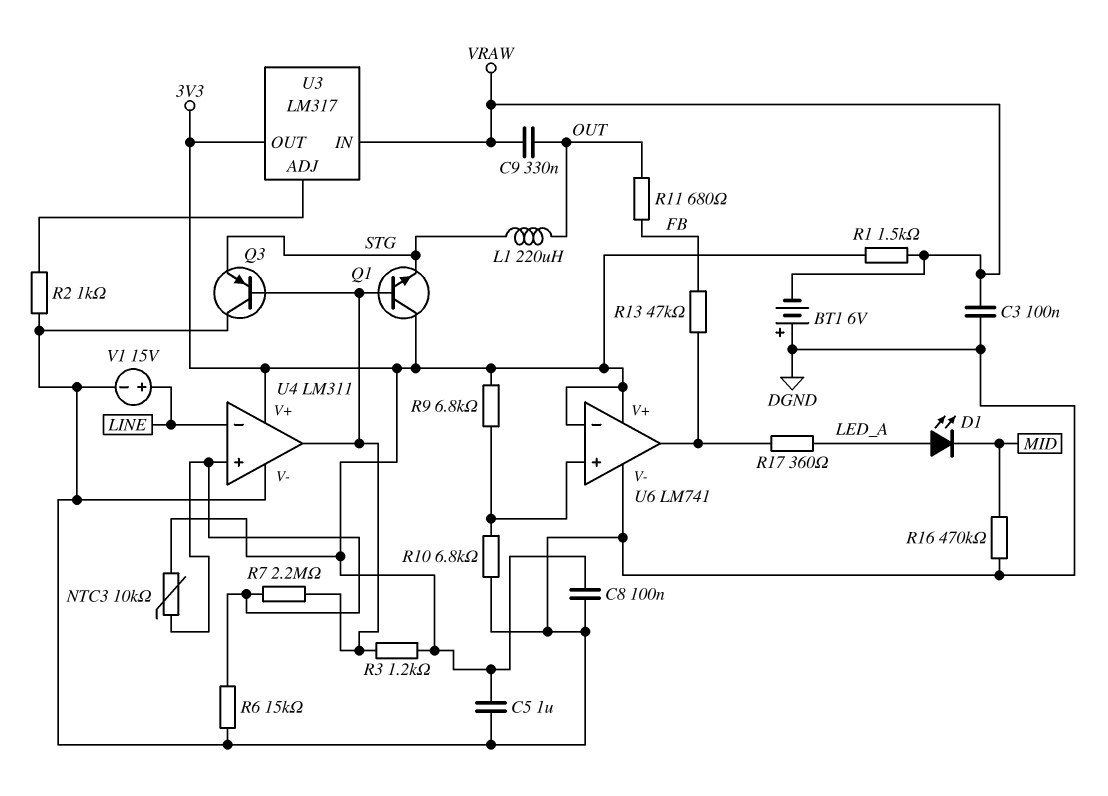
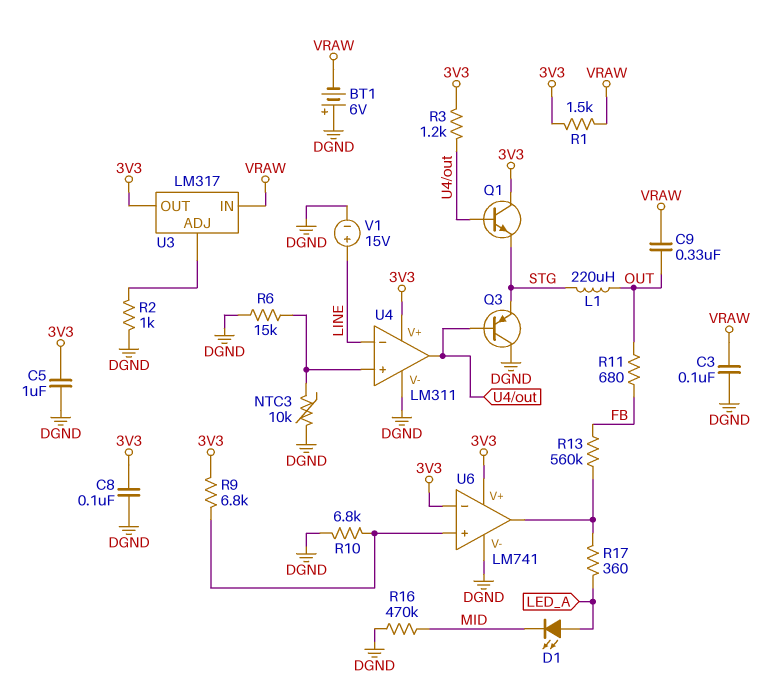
NTC3: 10k (3V3, U4/in+) -> 10k (DGND, U4/in+)
R7: 2.2M (U4/in+, U4/out) -> none
R13: 47k (FB, U6/out) -> 560k (FB, U6/out)

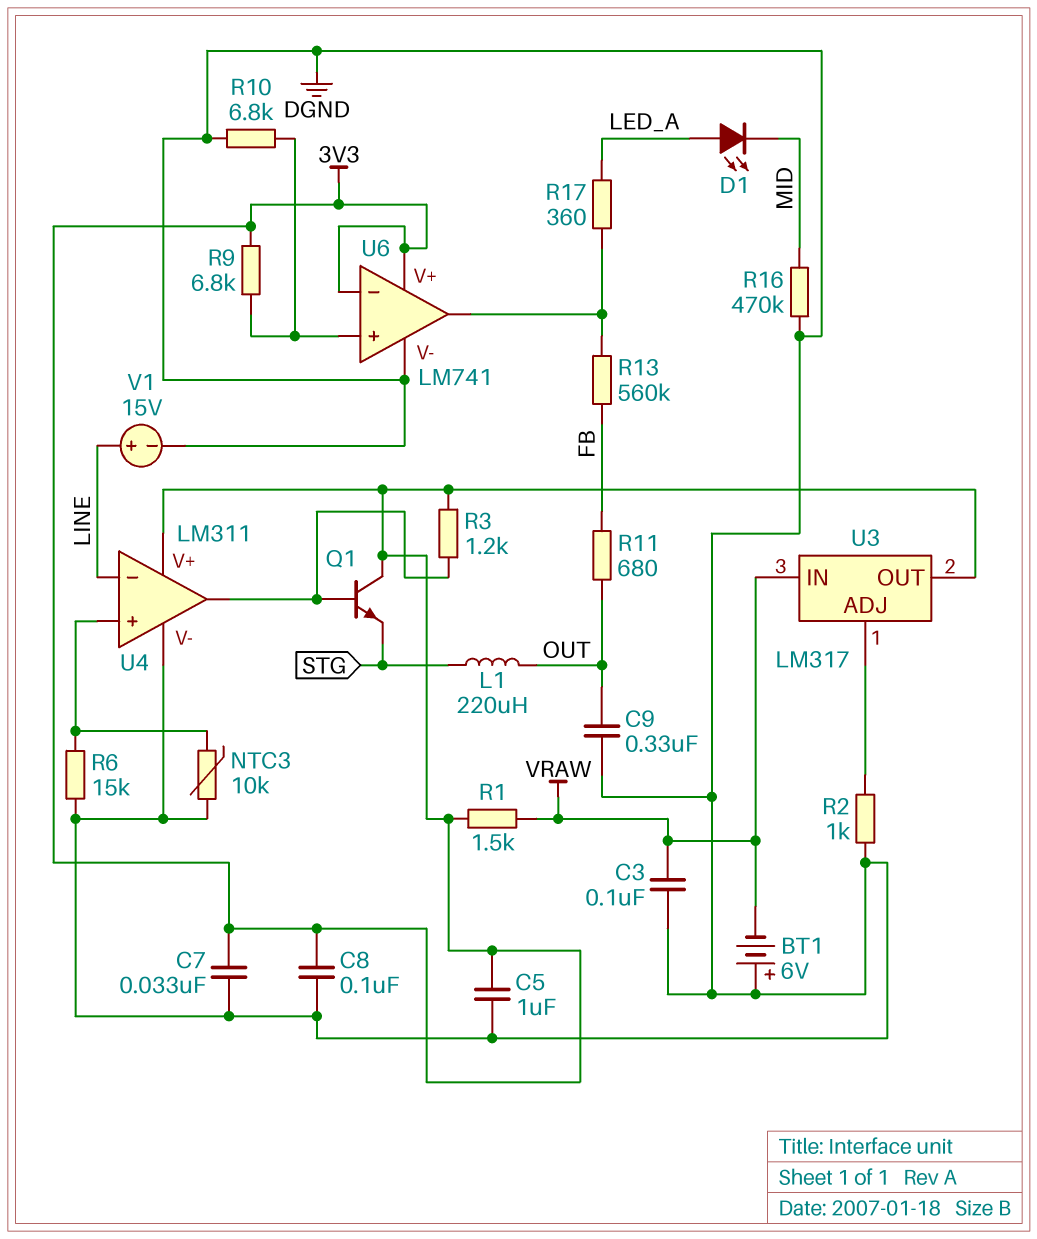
C7: none -> 33nF (3V3, DGND)
C9: 330nF (OUT, VRAW) -> 330nF (DGND, OUT)
Q3: PNP (B U4/out, C DGND, E STG) -> none

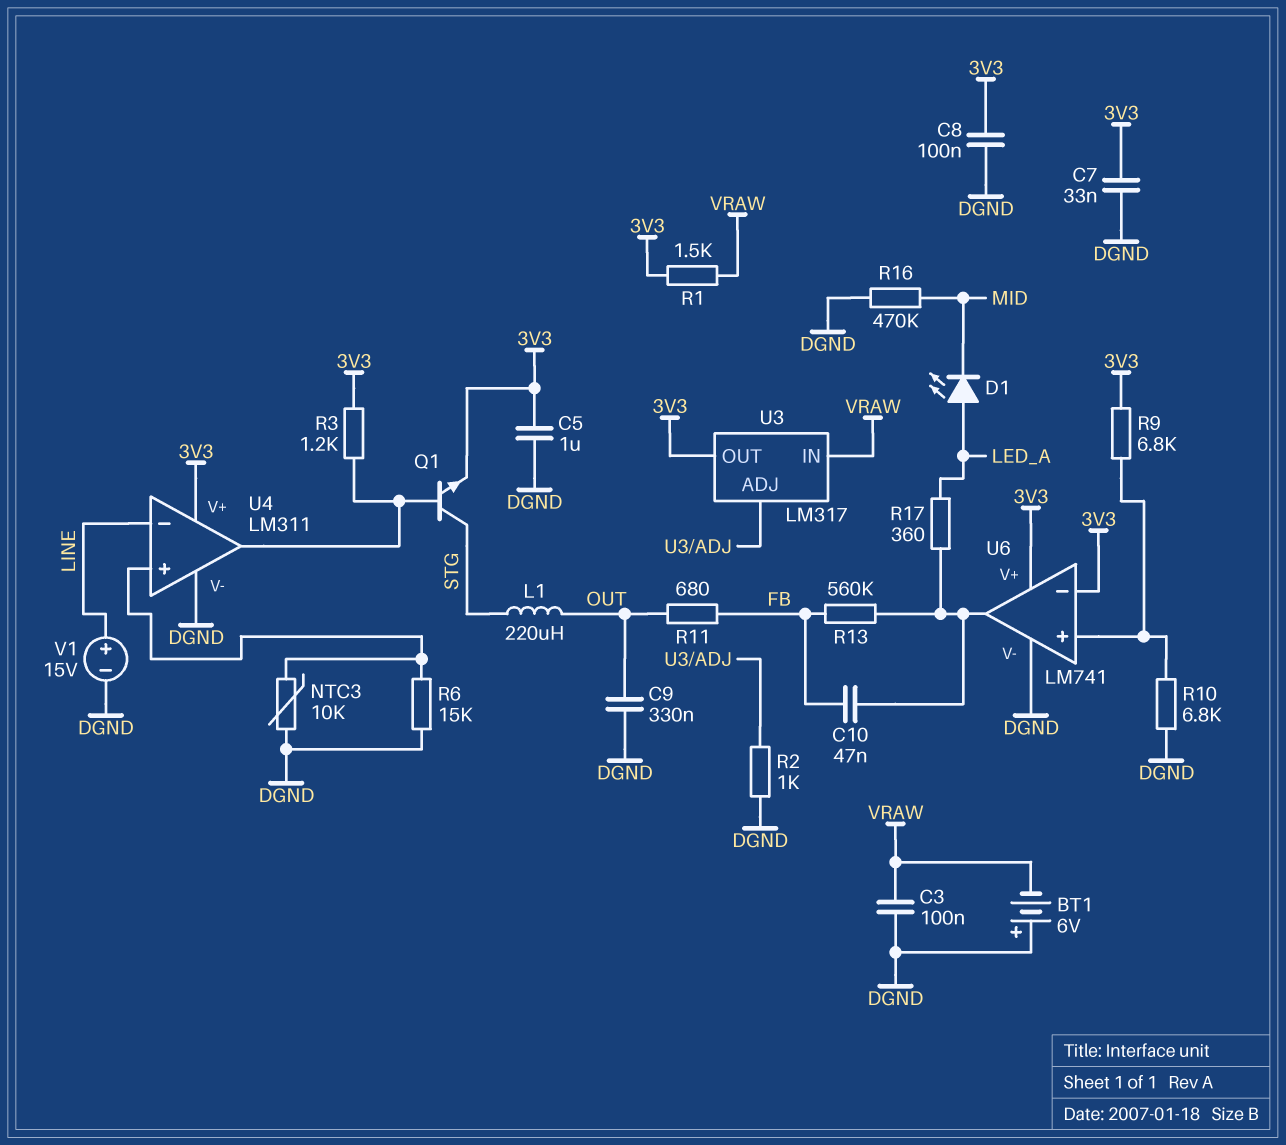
C10: none -> 47nF (FB, U6/out)
Q1: NPN (B U4/out, C 3V3, E STG) -> NPN (B U4/out, C STG, E 3V3)

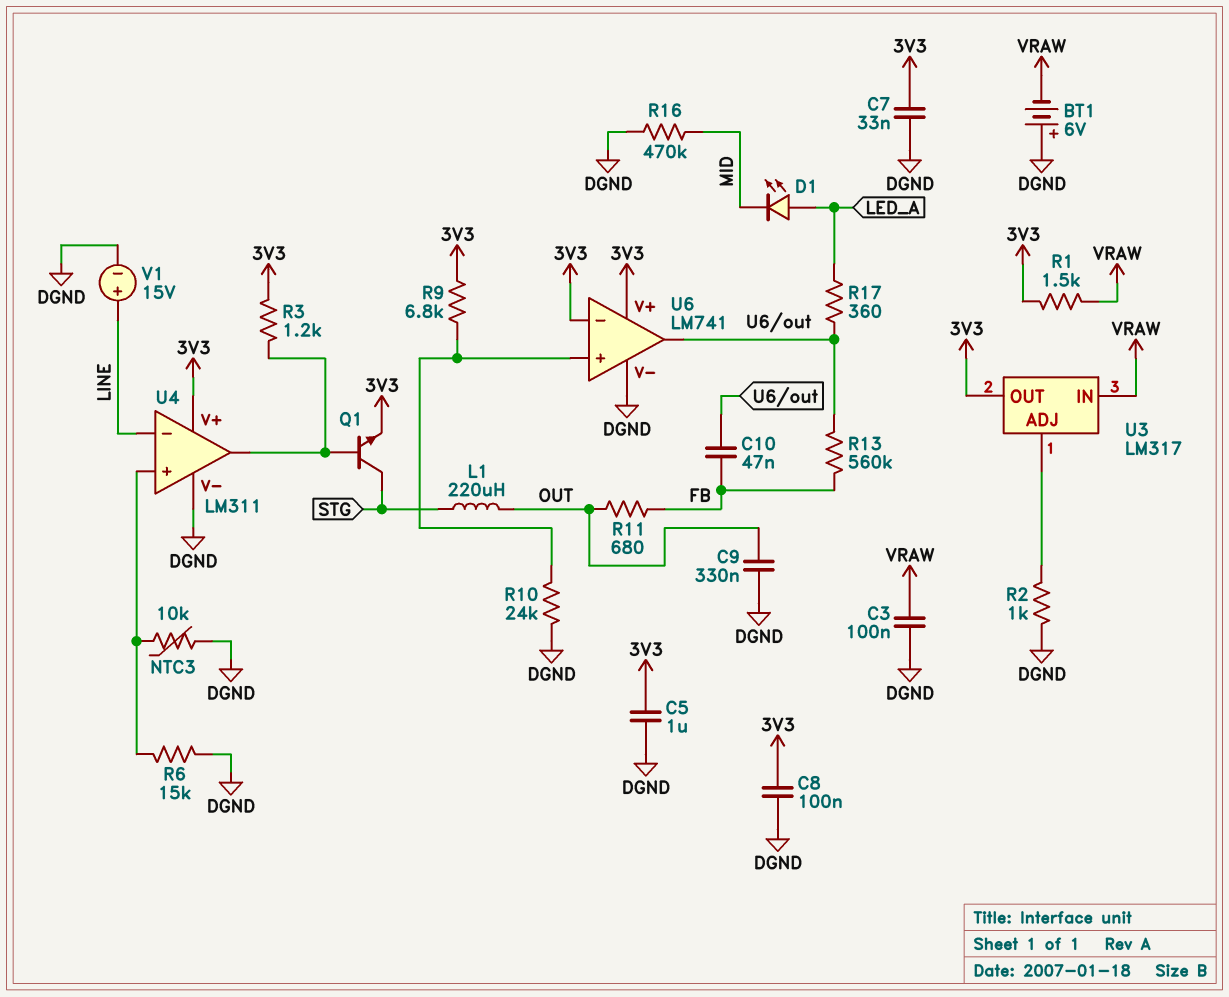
R10: 6.8k (DGND, U6/in+) -> 24k (DGND, U6/in+)

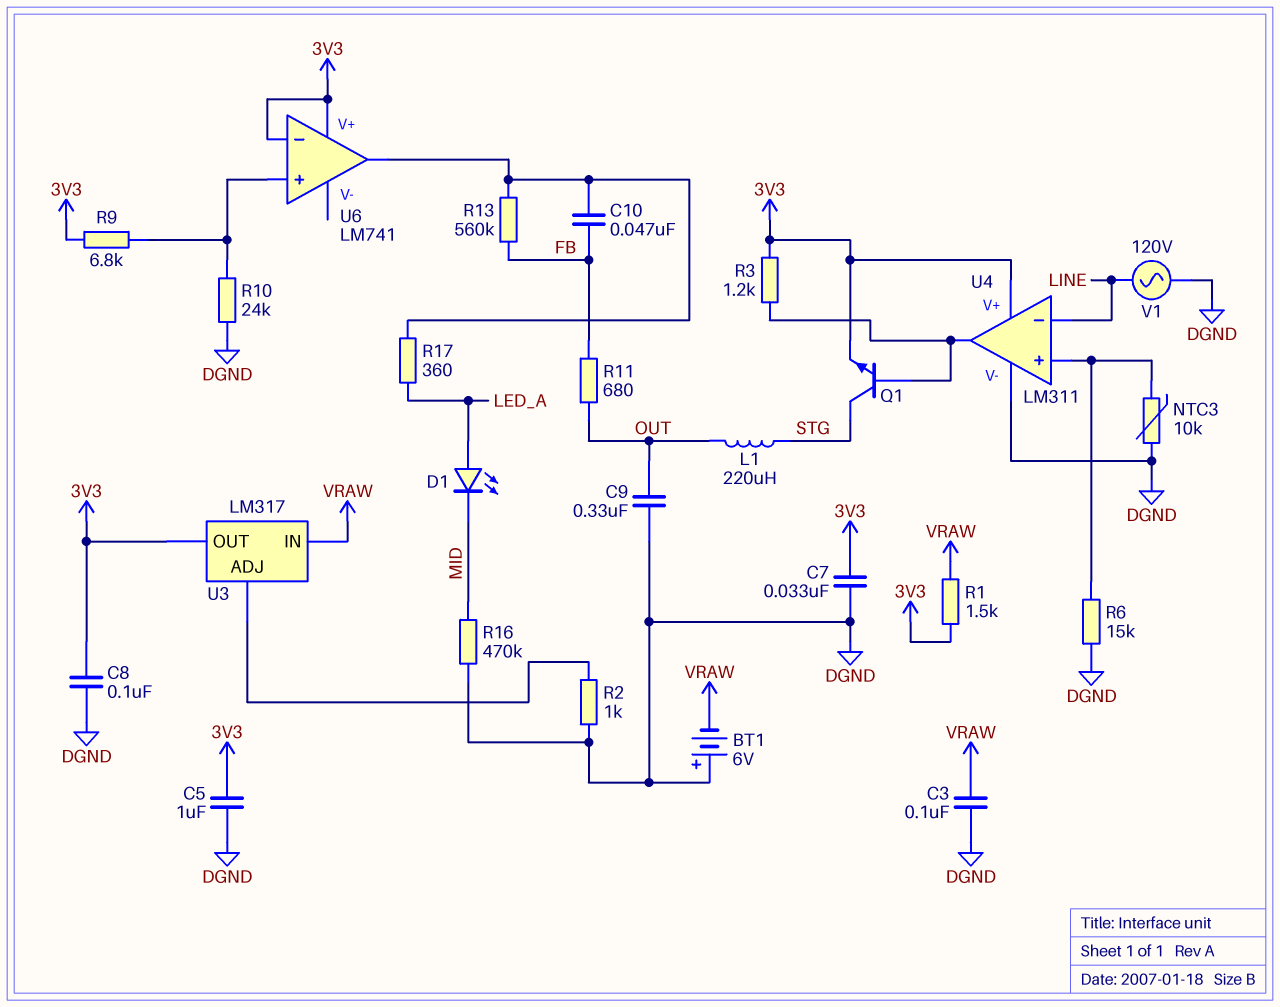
U6 pin V-: DGND -> none
V1: 15V (plus LINE, minus DGND) -> AC 120V (DGND, LINE)

